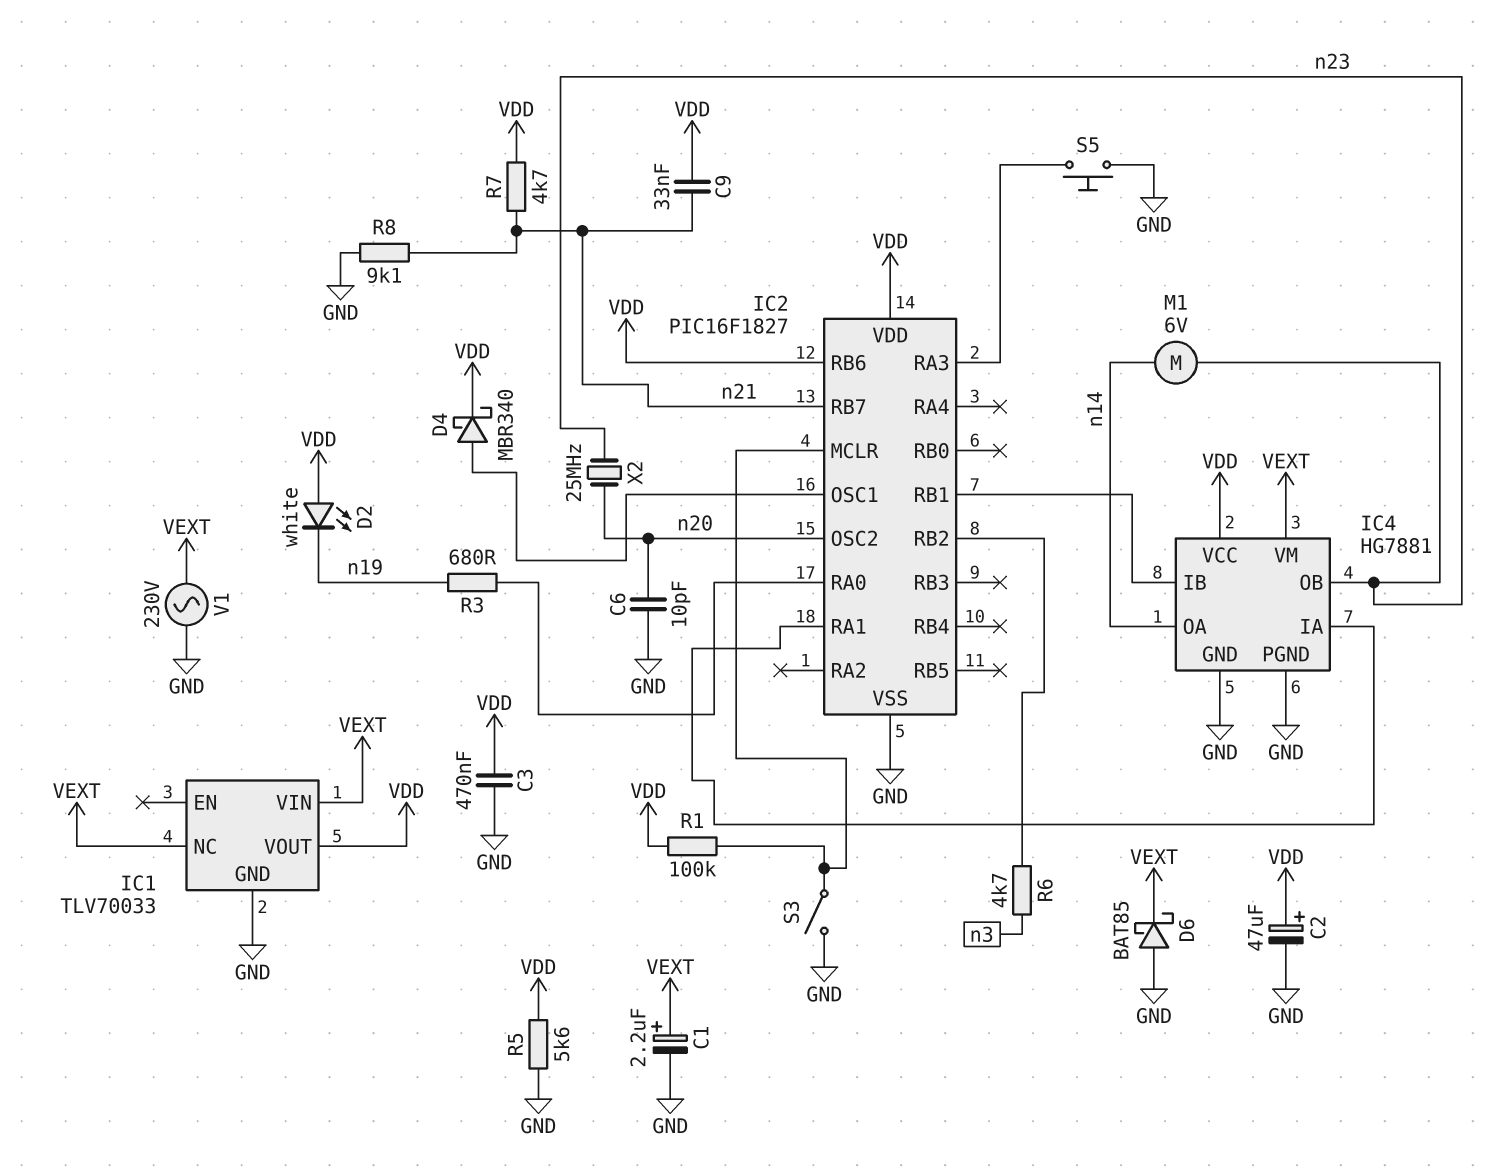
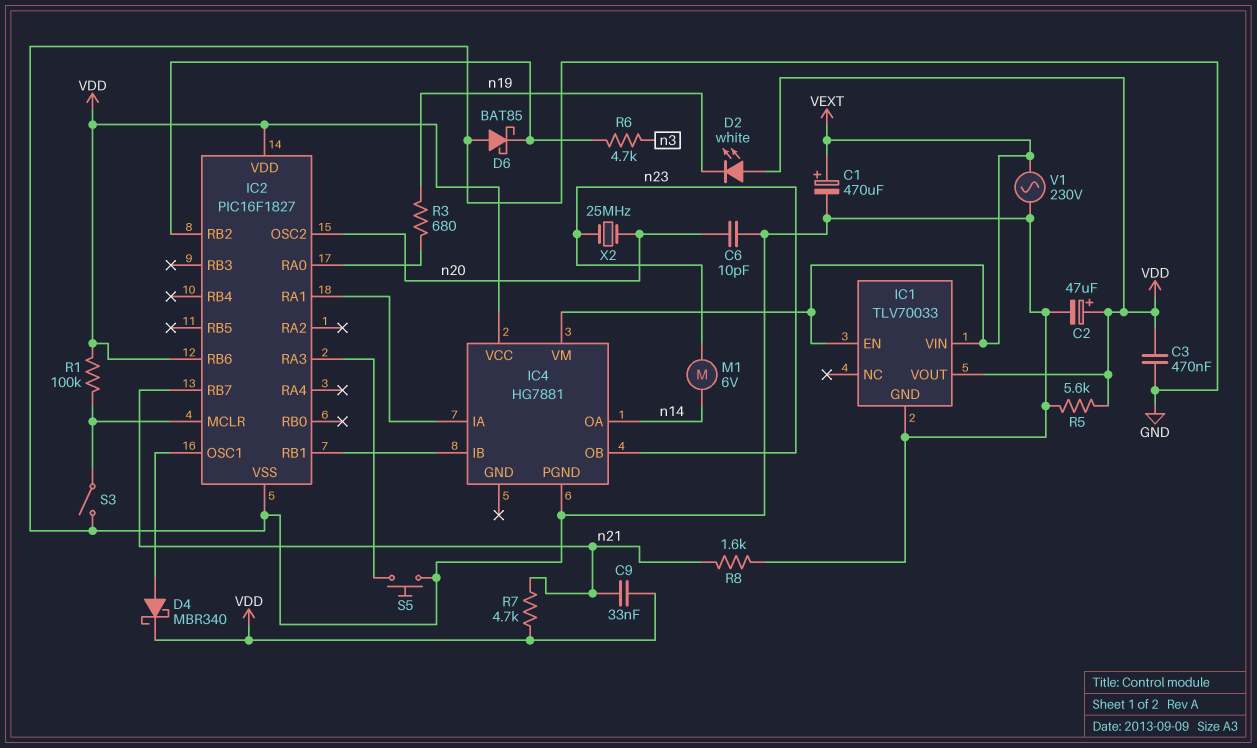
C1: 2.2uF (plus VEXT, minus GND) -> 470uF (plus VEXT, minus GND)
D6: schottky BAT85 (A GND, K VEXT) -> schottky BAT85 (A GND, K IC2/RB2)
IC1 pin EN: none -> VEXT
IC1 pin NC: VEXT -> none
IC4 pin GND: GND -> none
R8: 9.1k (GND, n21) -> 1.6k (GND, n21)

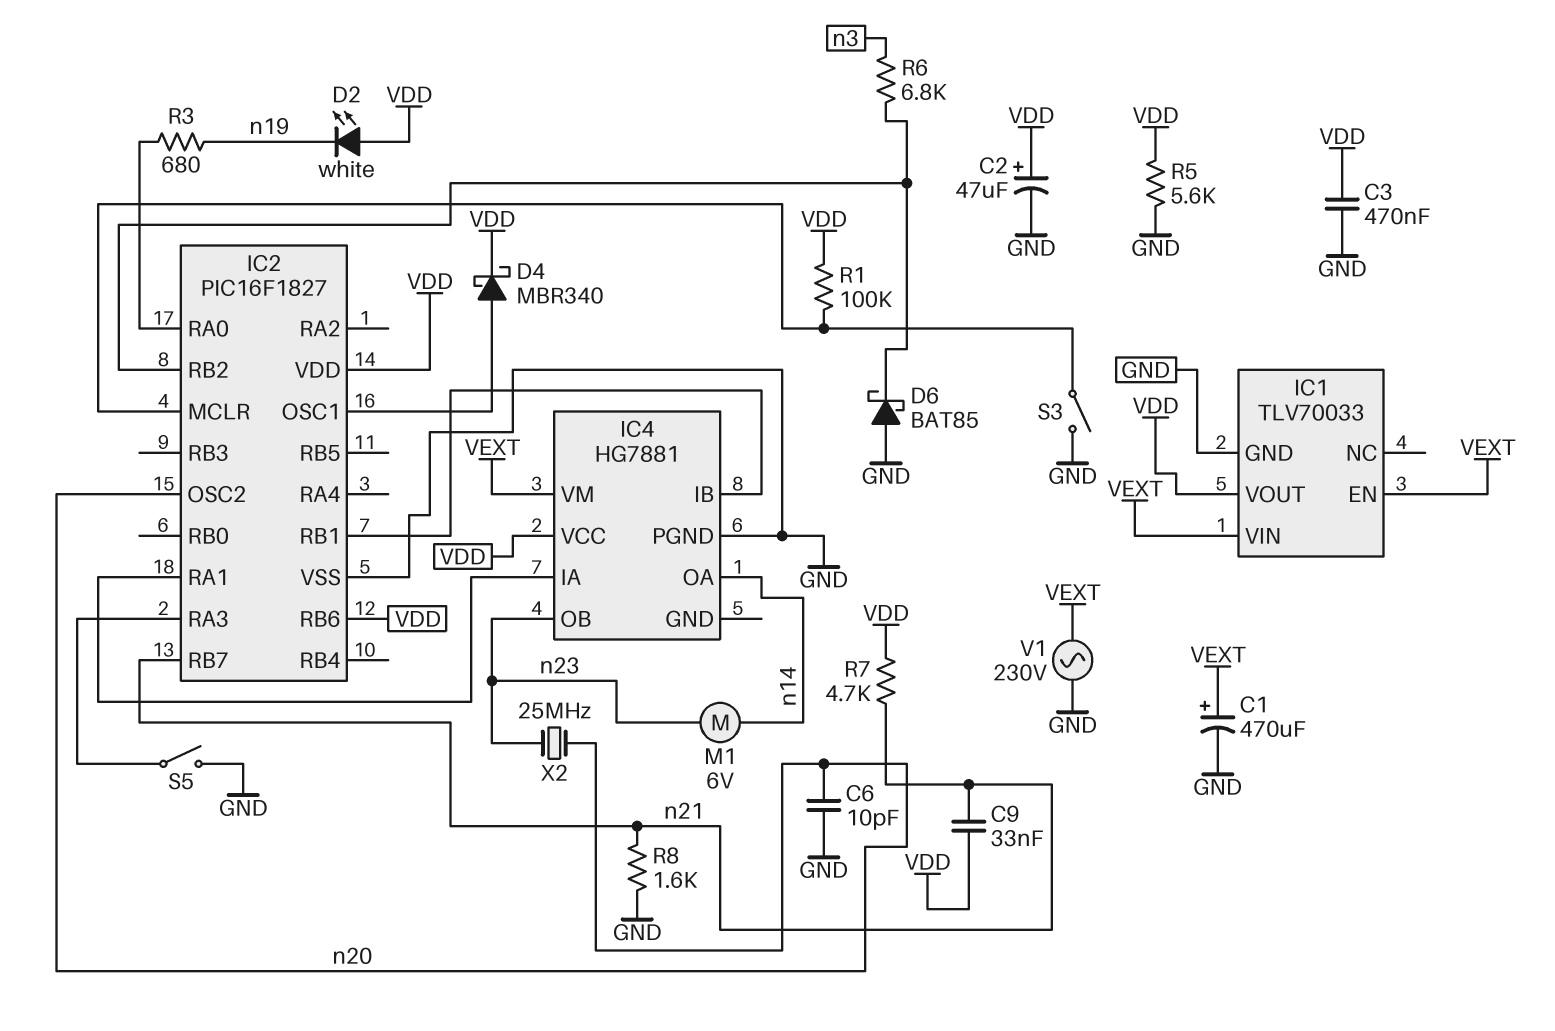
R6: 4.7k (IC2/RB2, n3) -> 6.8k (IC2/RB2, n3)
S5: button (GND, IC2/RA3) -> switch (GND, IC2/RA3)

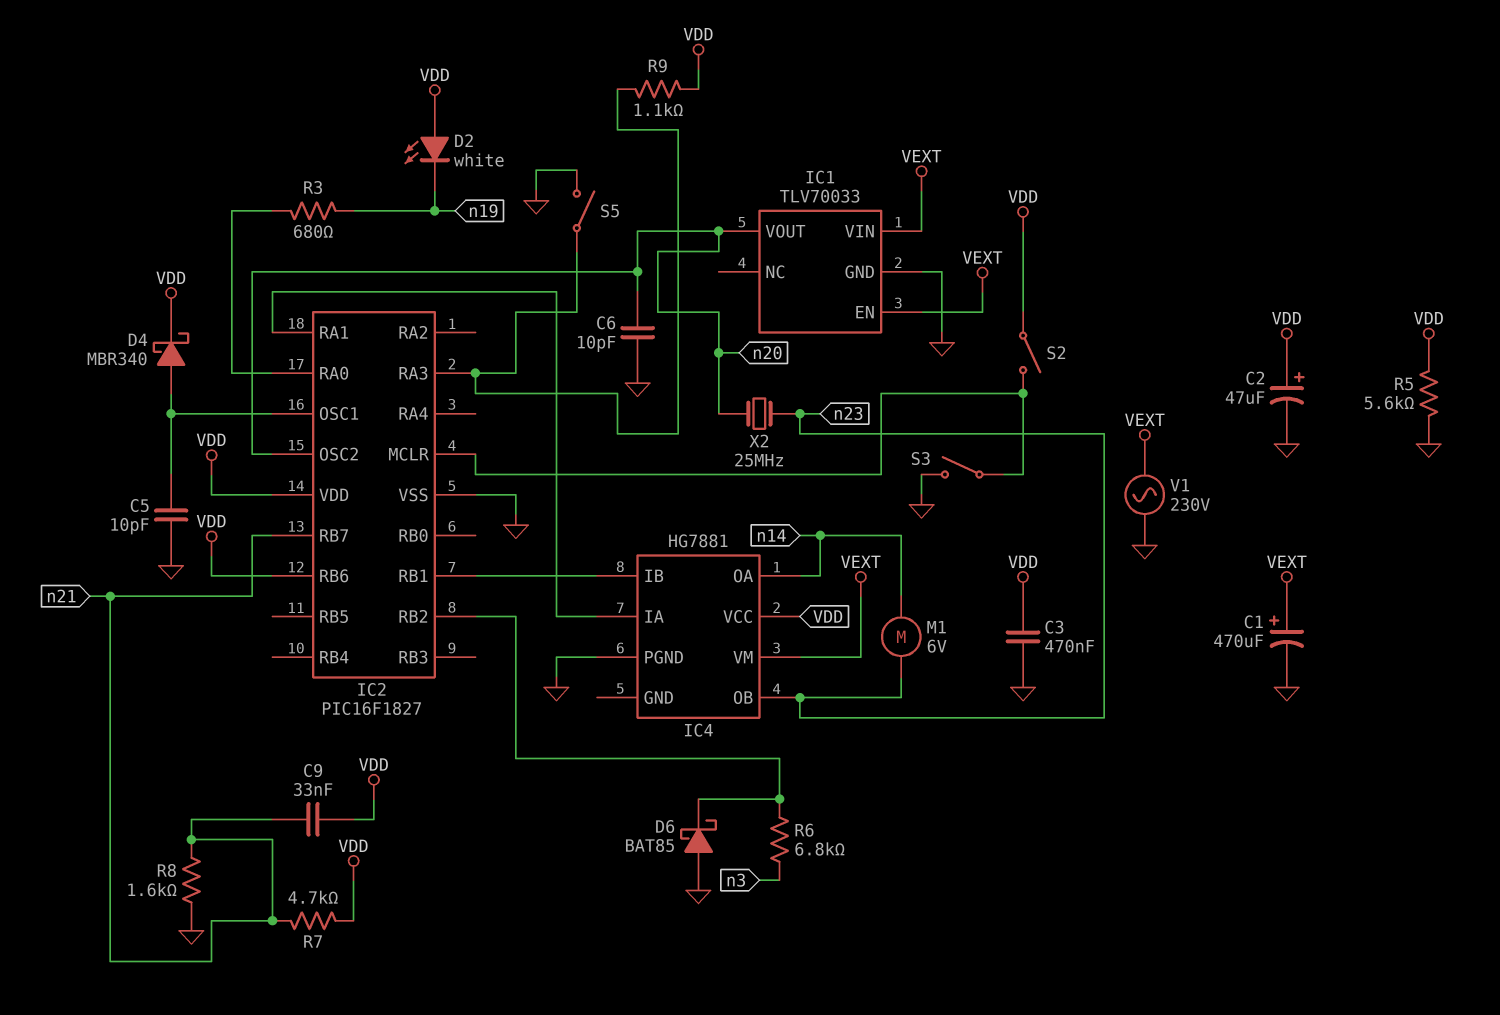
C5: none -> 10pF (GND, IC2/OSC1)
IC1 pin VOUT: VDD -> n20
R1: 100k (IC2/MCLR, VDD) -> none
R9: none -> 1.1k (IC2/RA3, VDD)
S2: none -> switch (IC2/MCLR, VDD)

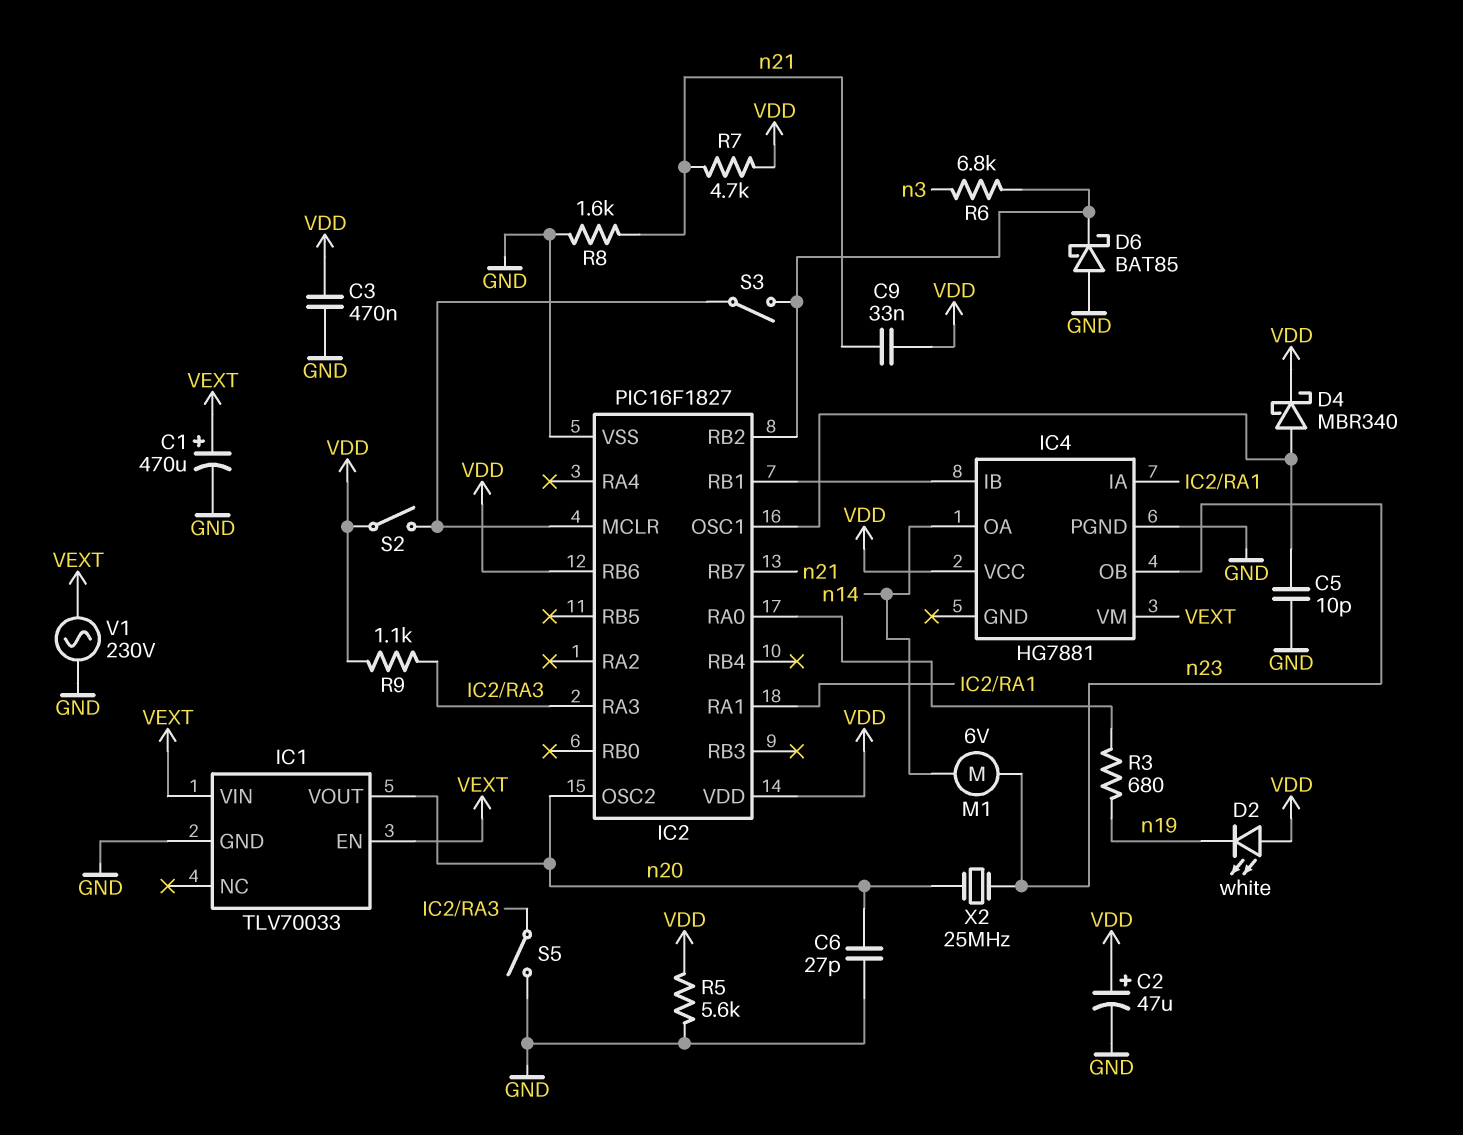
C6: 10pF (GND, n20) -> 27pF (GND, n20)
S3: switch (GND, IC2/MCLR) -> switch (IC2/MCLR, IC2/RB2)

